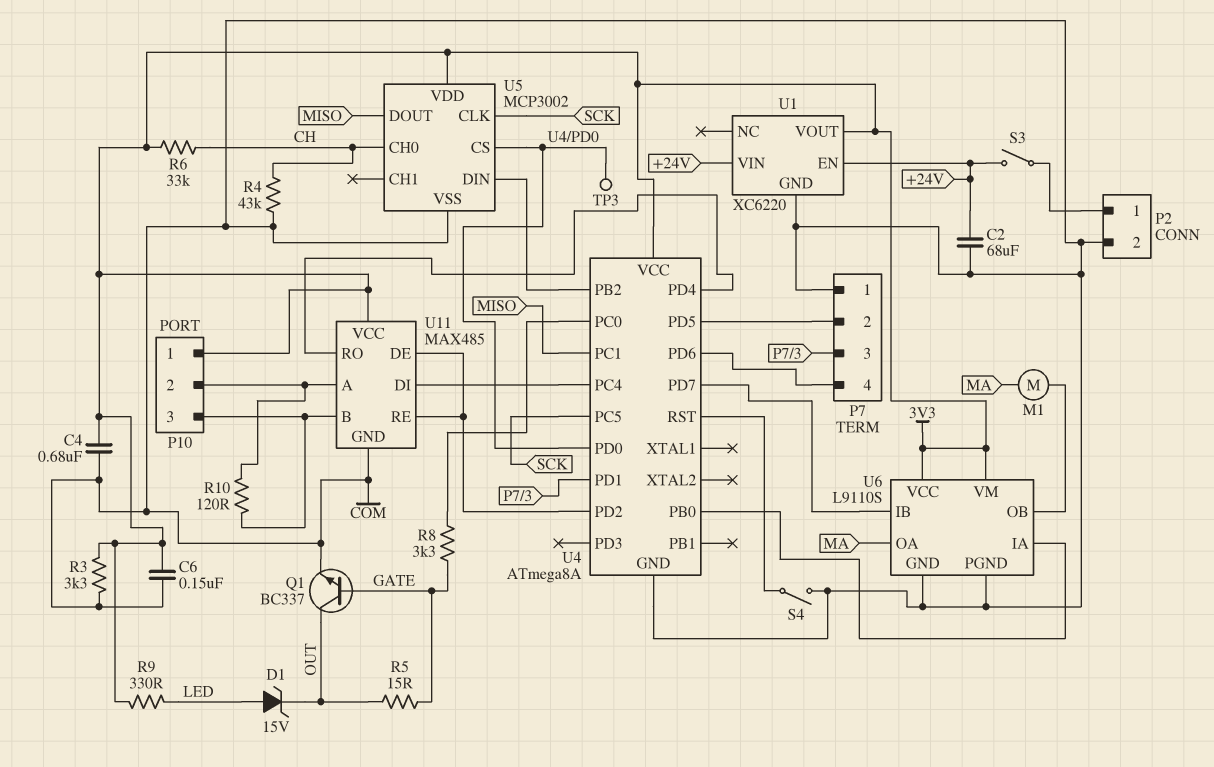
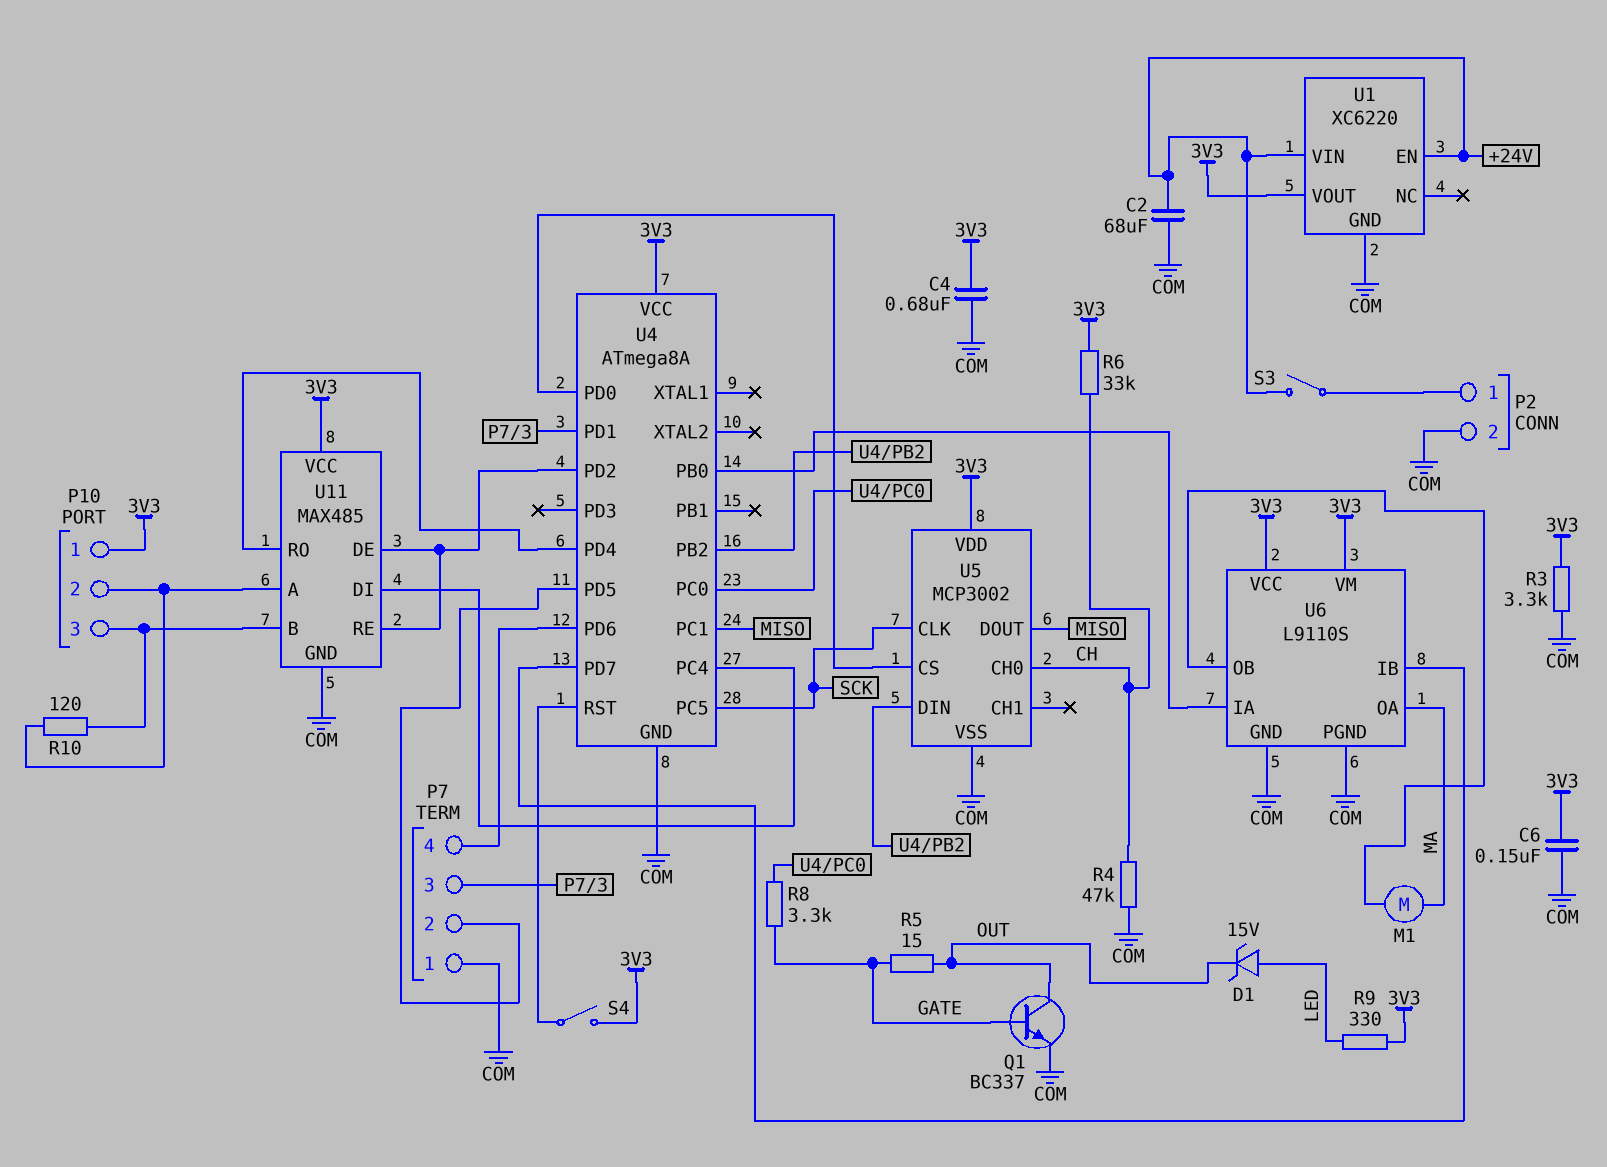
R4: 43k (CH, COM) -> 47k (CH, COM)
S4: switch (COM, U4/RST) -> switch (3V3, U4/RST)
TP3: test point (U4/PD0) -> none

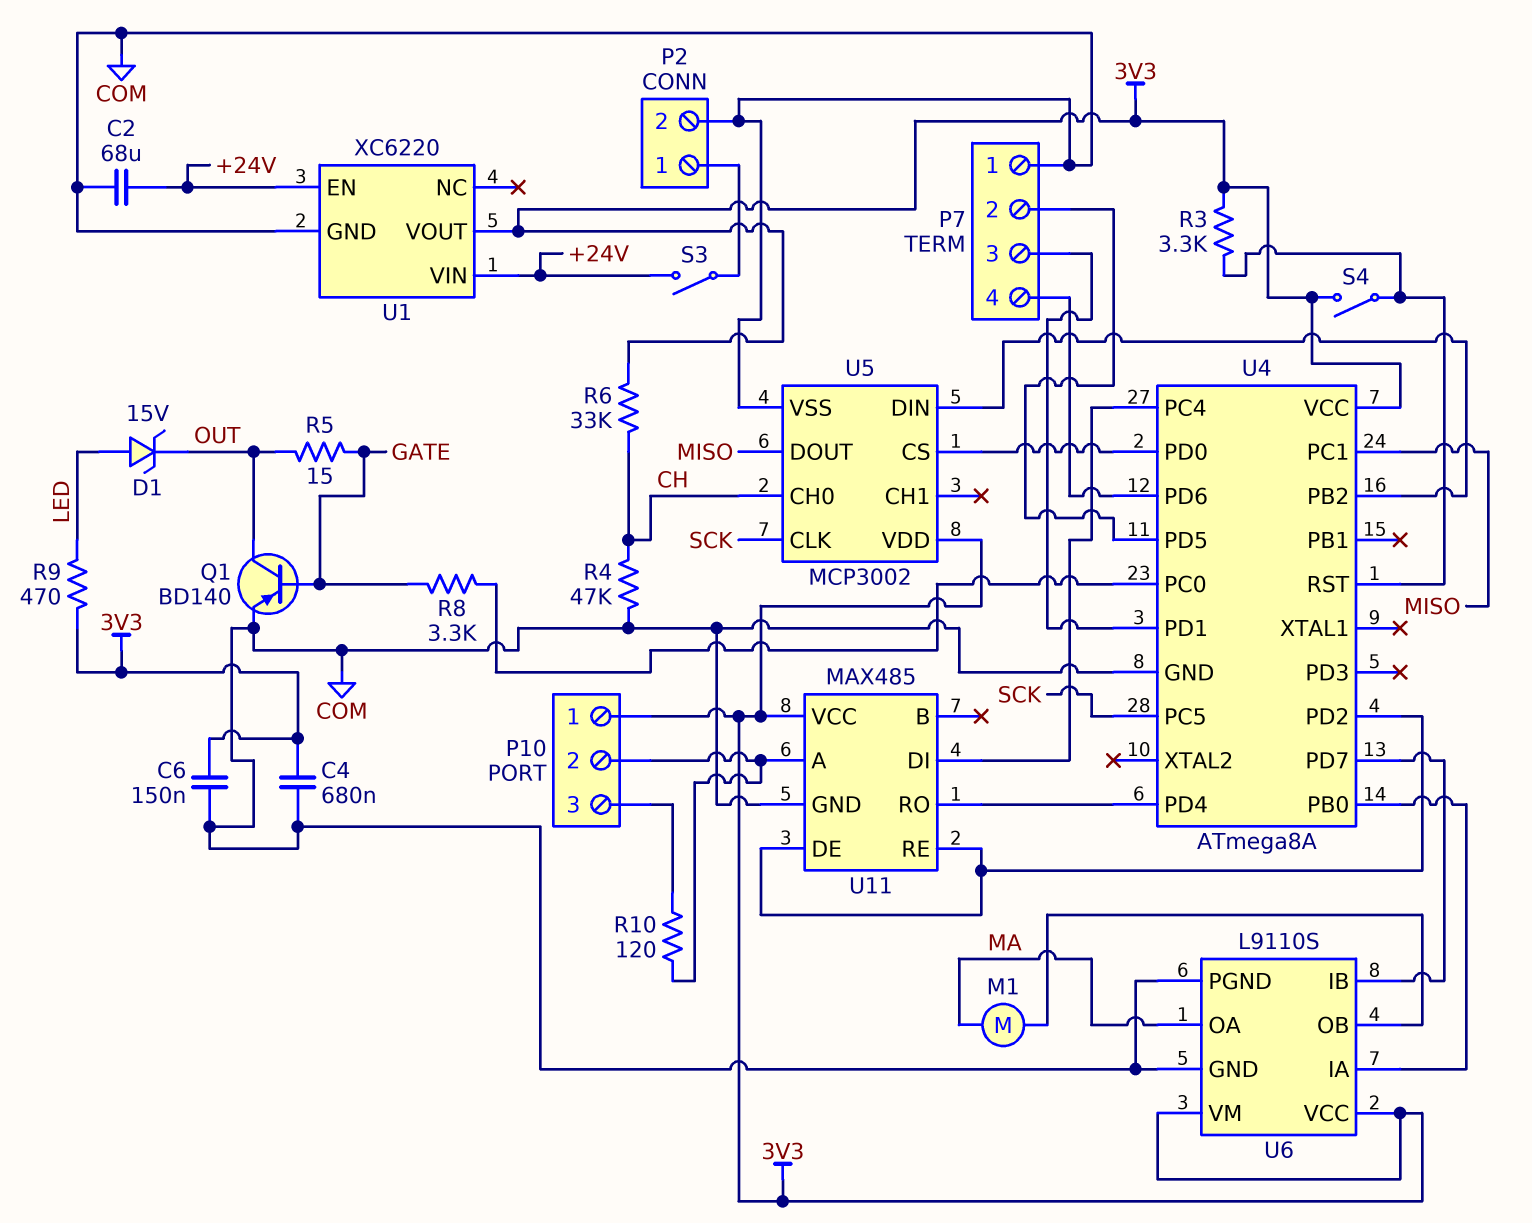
Q1: NPN BC337 (B GATE, C OUT, E COM) -> PNP BD140 (B GATE, C OUT, E COM)
R3: 3.3k (3V3, COM) -> 3.3k (3V3, U4/RST)
R9: 330 (3V3, LED) -> 470 (3V3, LED)
U11 pin B: P10/3 -> none

